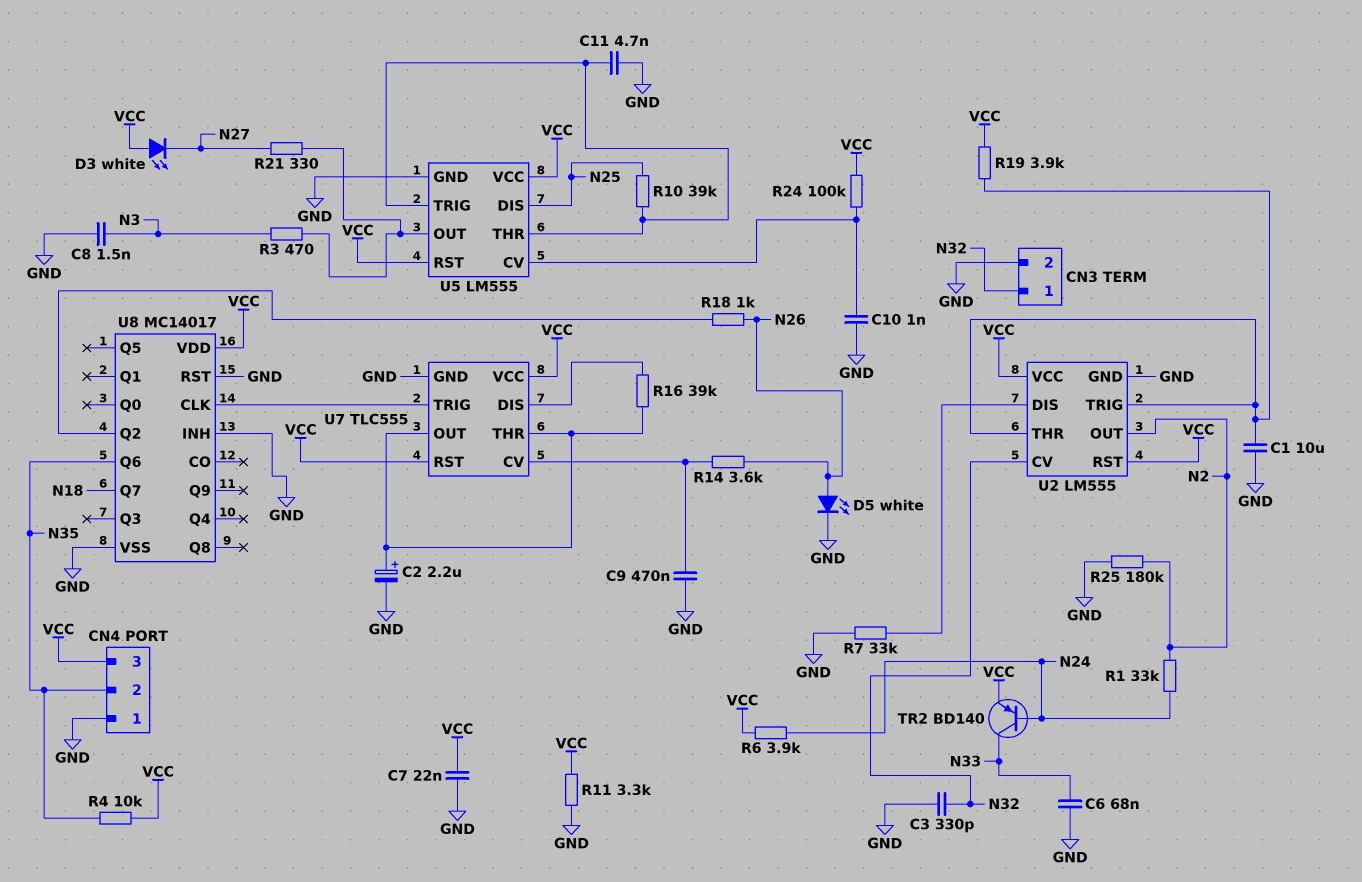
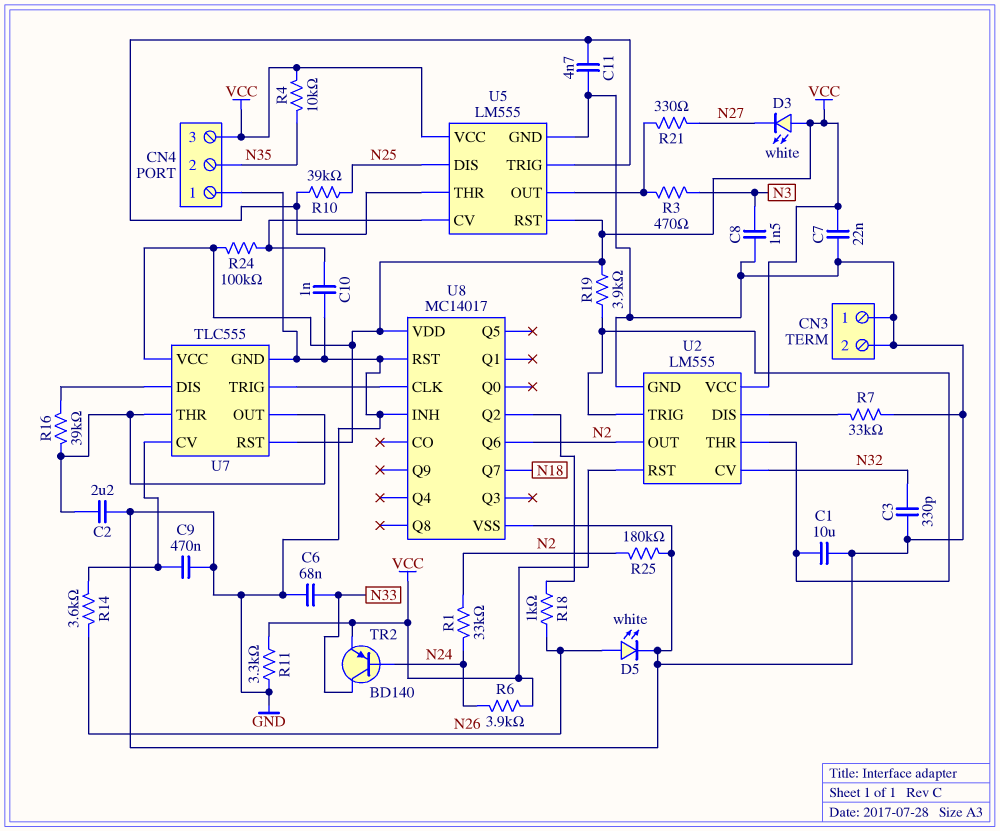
C2: 2.2uF (plus U7/OUT, minus GND) -> 2.2uF (GND, U7/OUT)
CN3 pin 1: N32 -> GND
U8 pin Q6: N35 -> N2

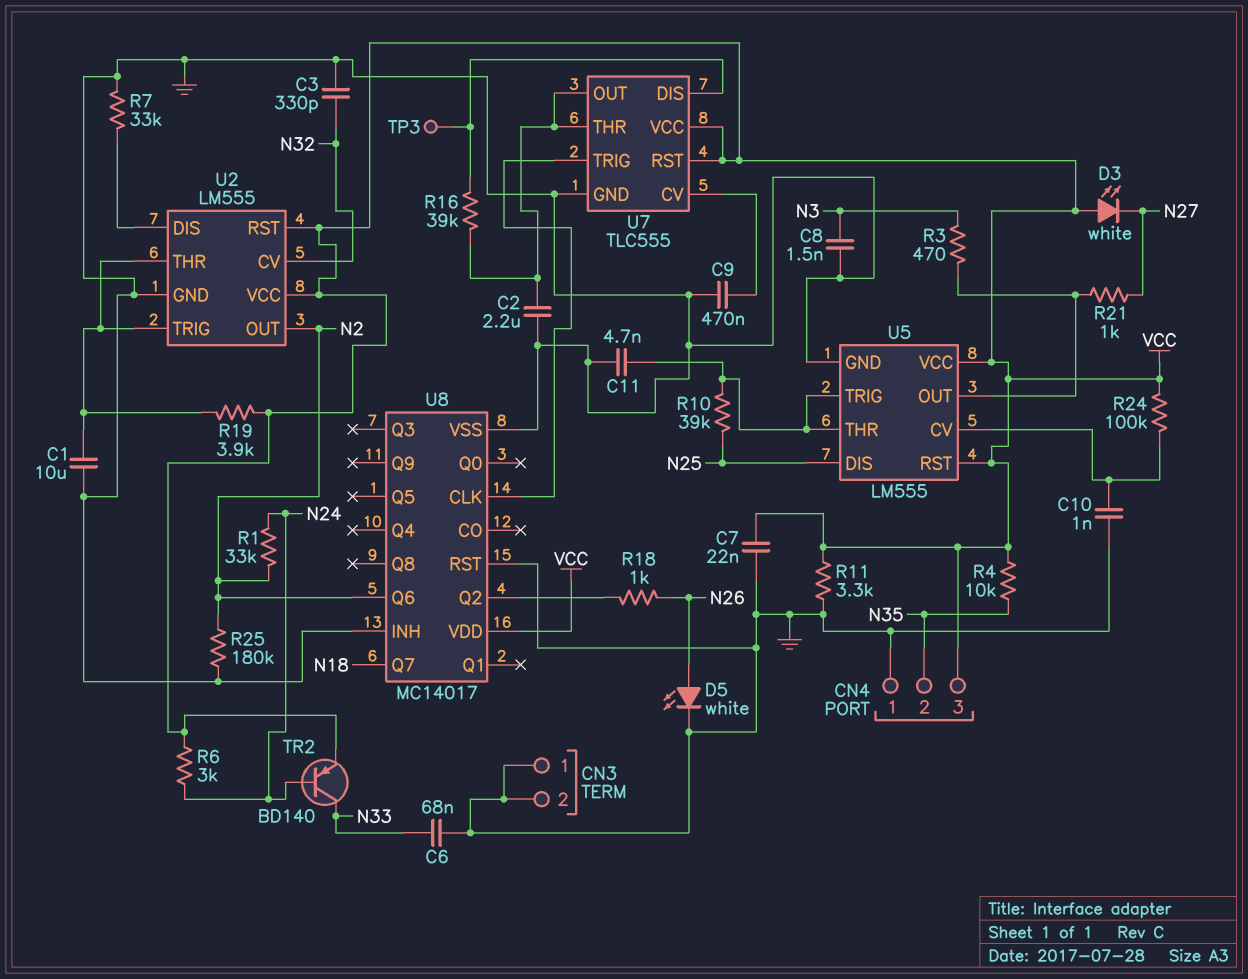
R6: 3.9k (N24, VCC) -> 3k (N24, VCC)
R14: 3.6k (N26, U7/CV) -> none
R21: 330 (N27, U5/OUT) -> 1k (N27, U5/OUT)
TP3: none -> test point (U7/DIS)

